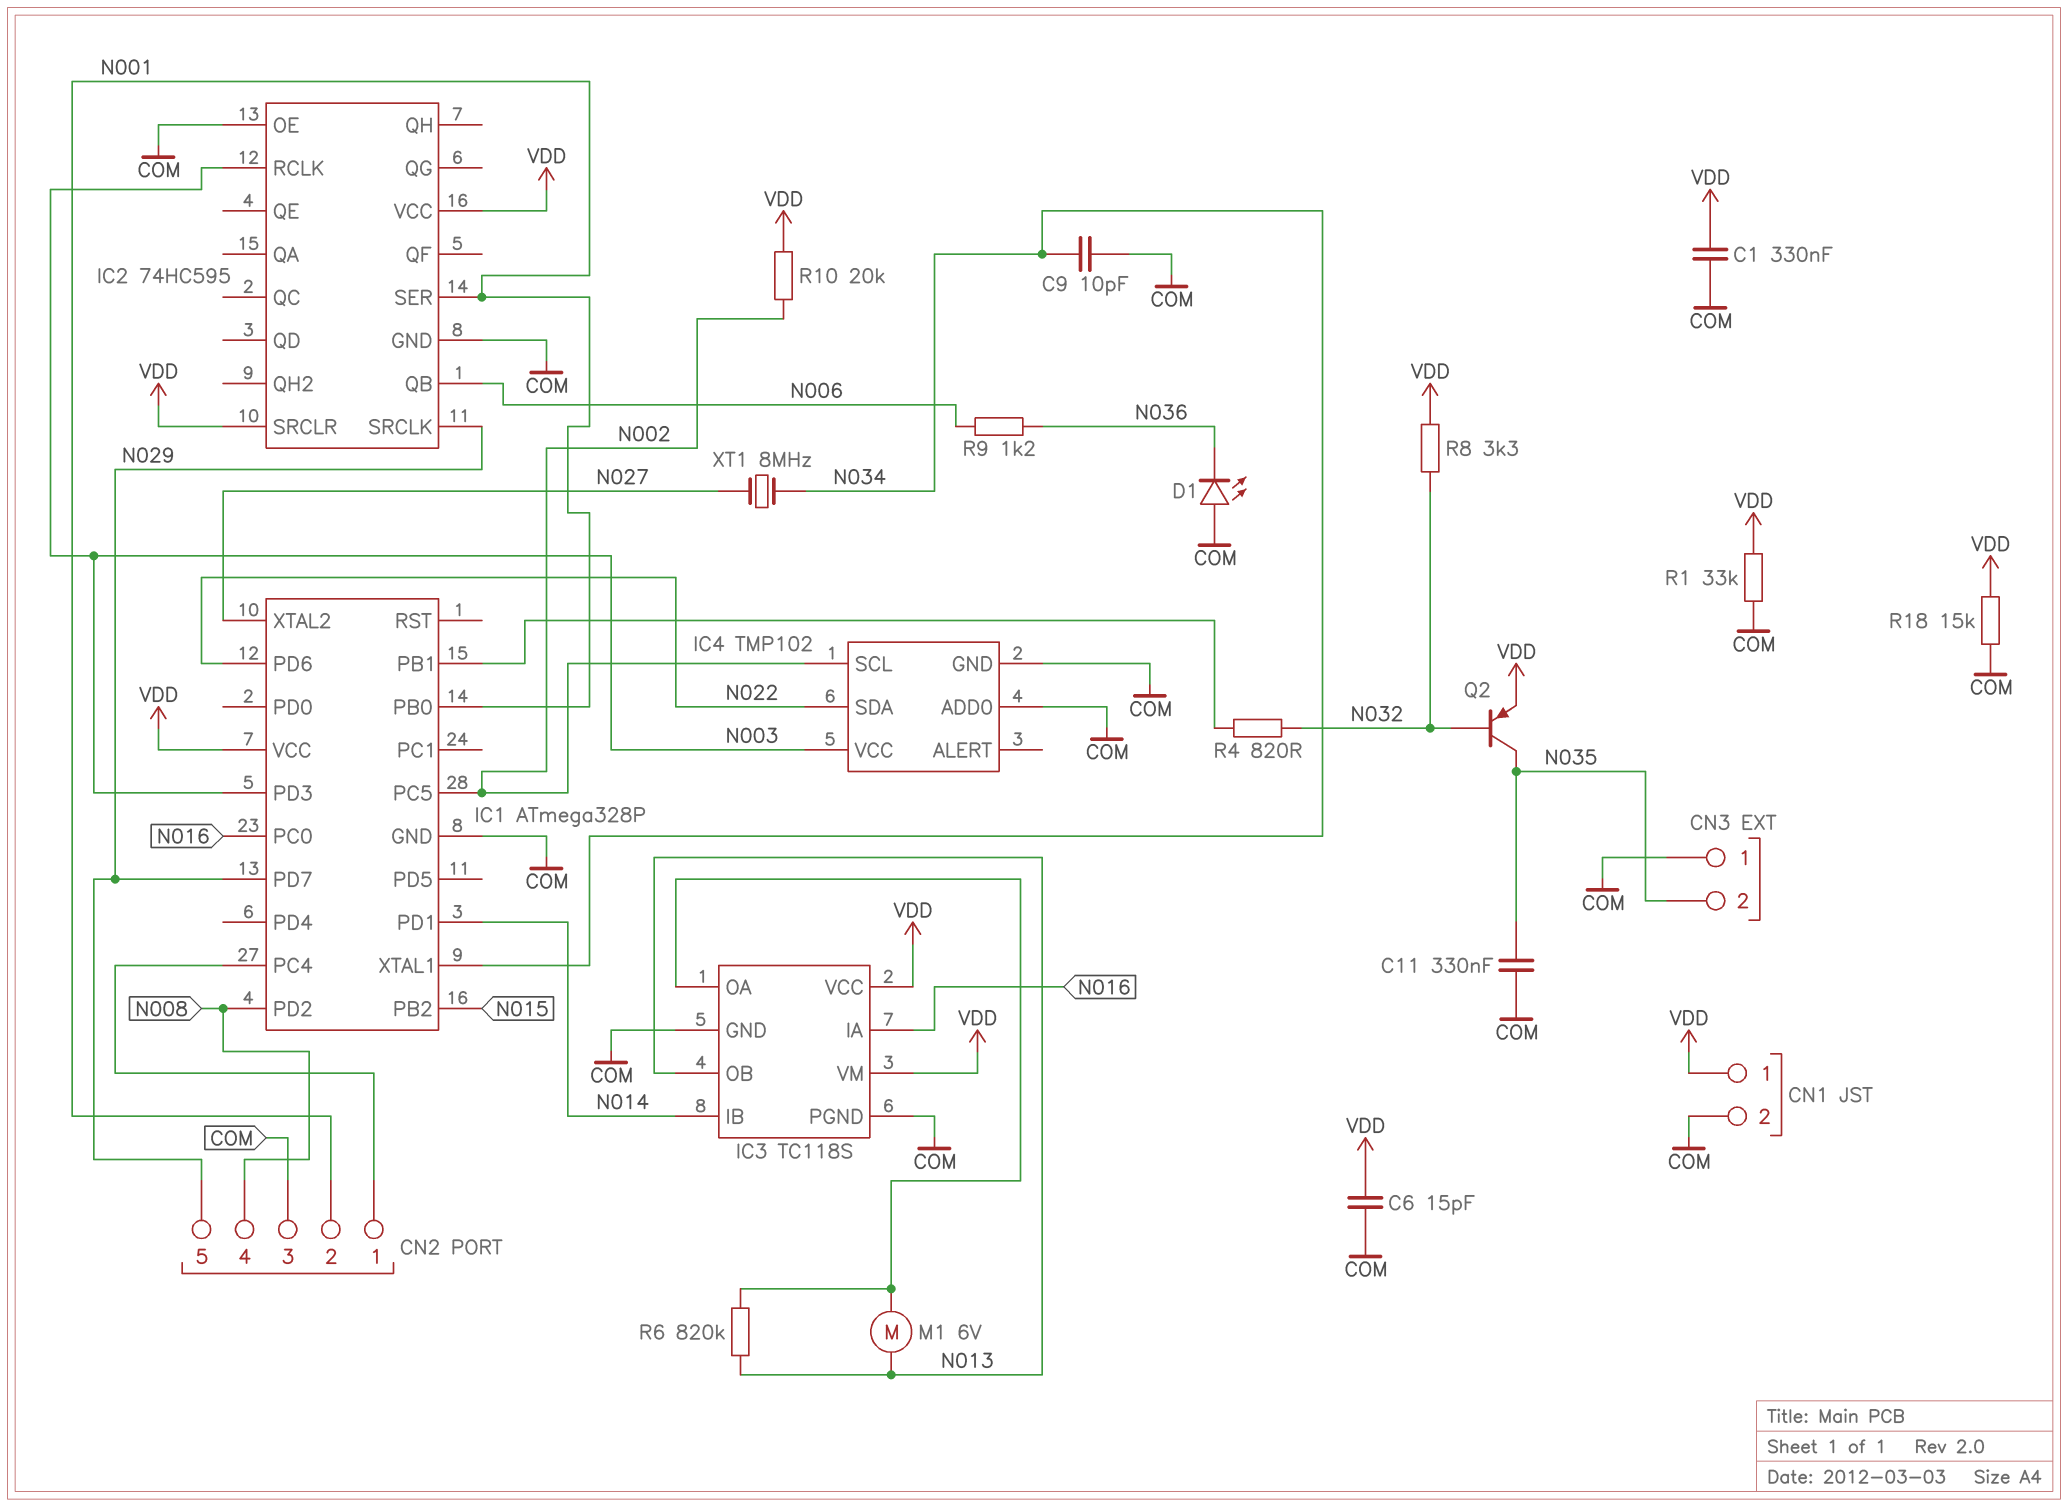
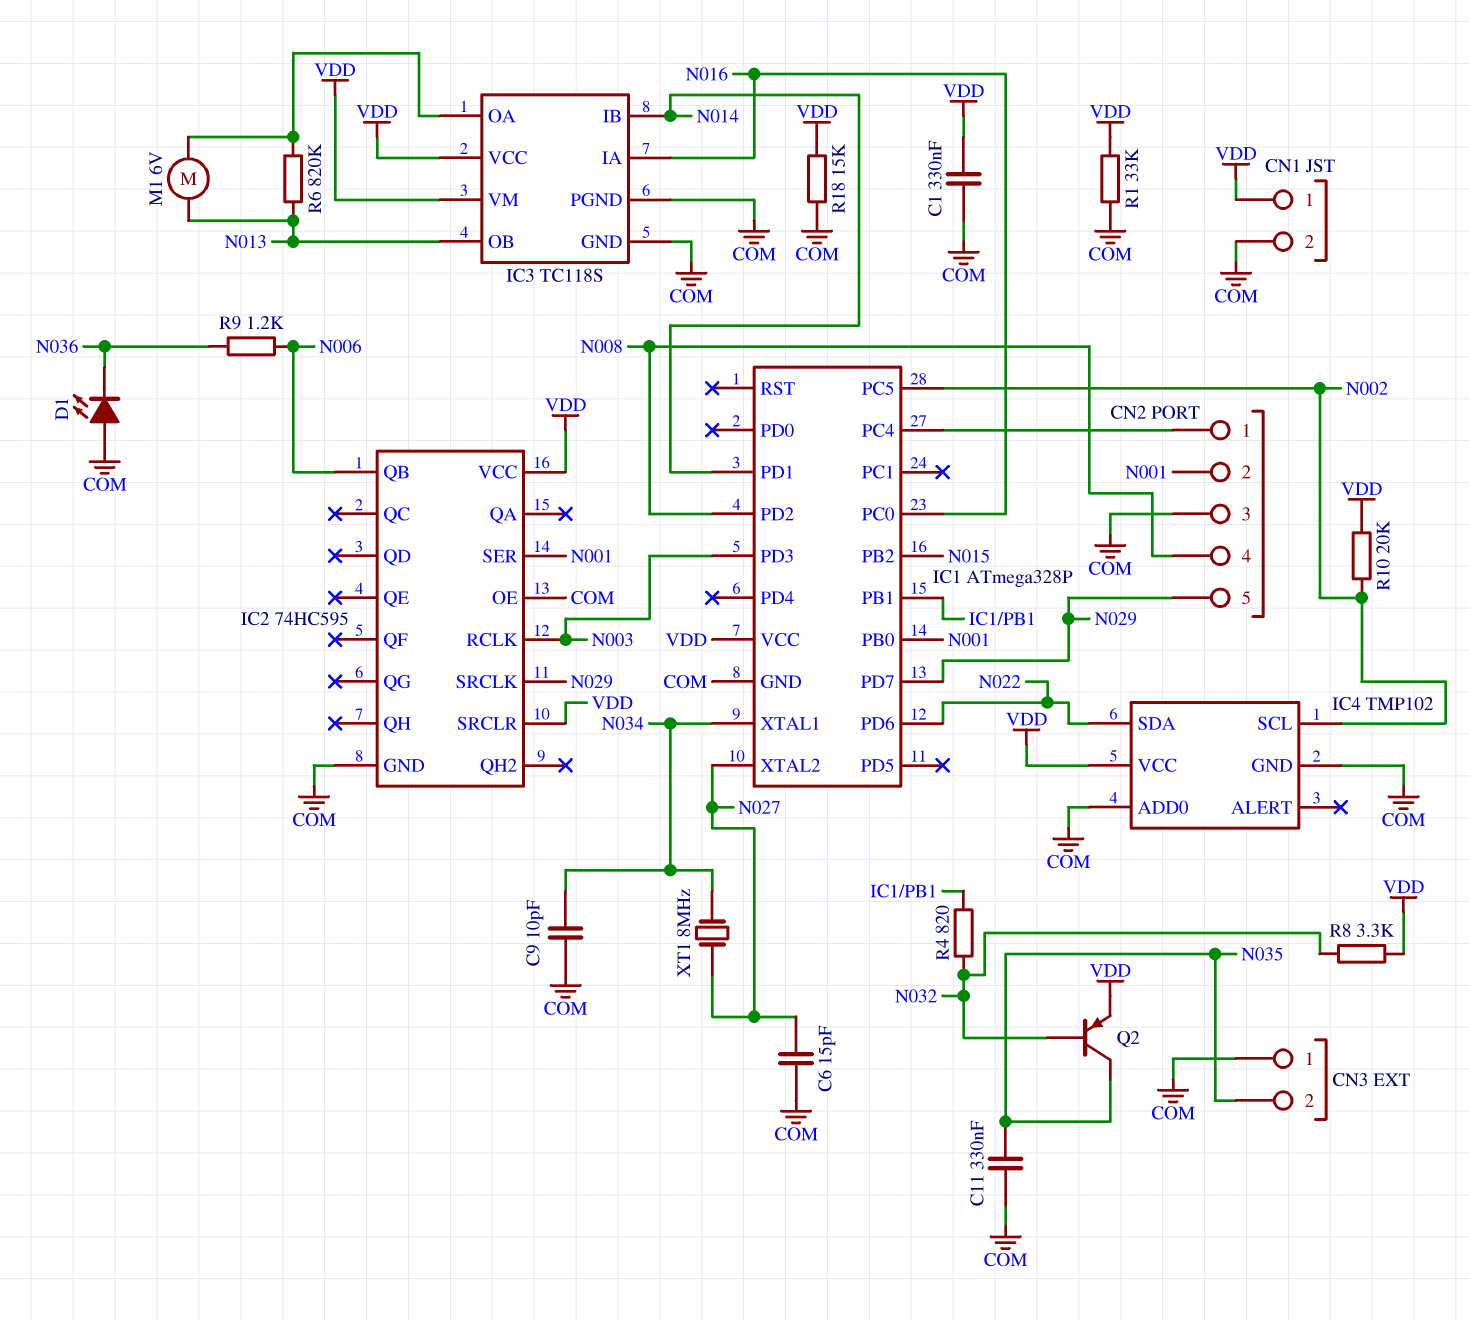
C6: 15pF (COM, VDD) -> 15pF (COM, N027)
IC4 pin VCC: N003 -> VDD

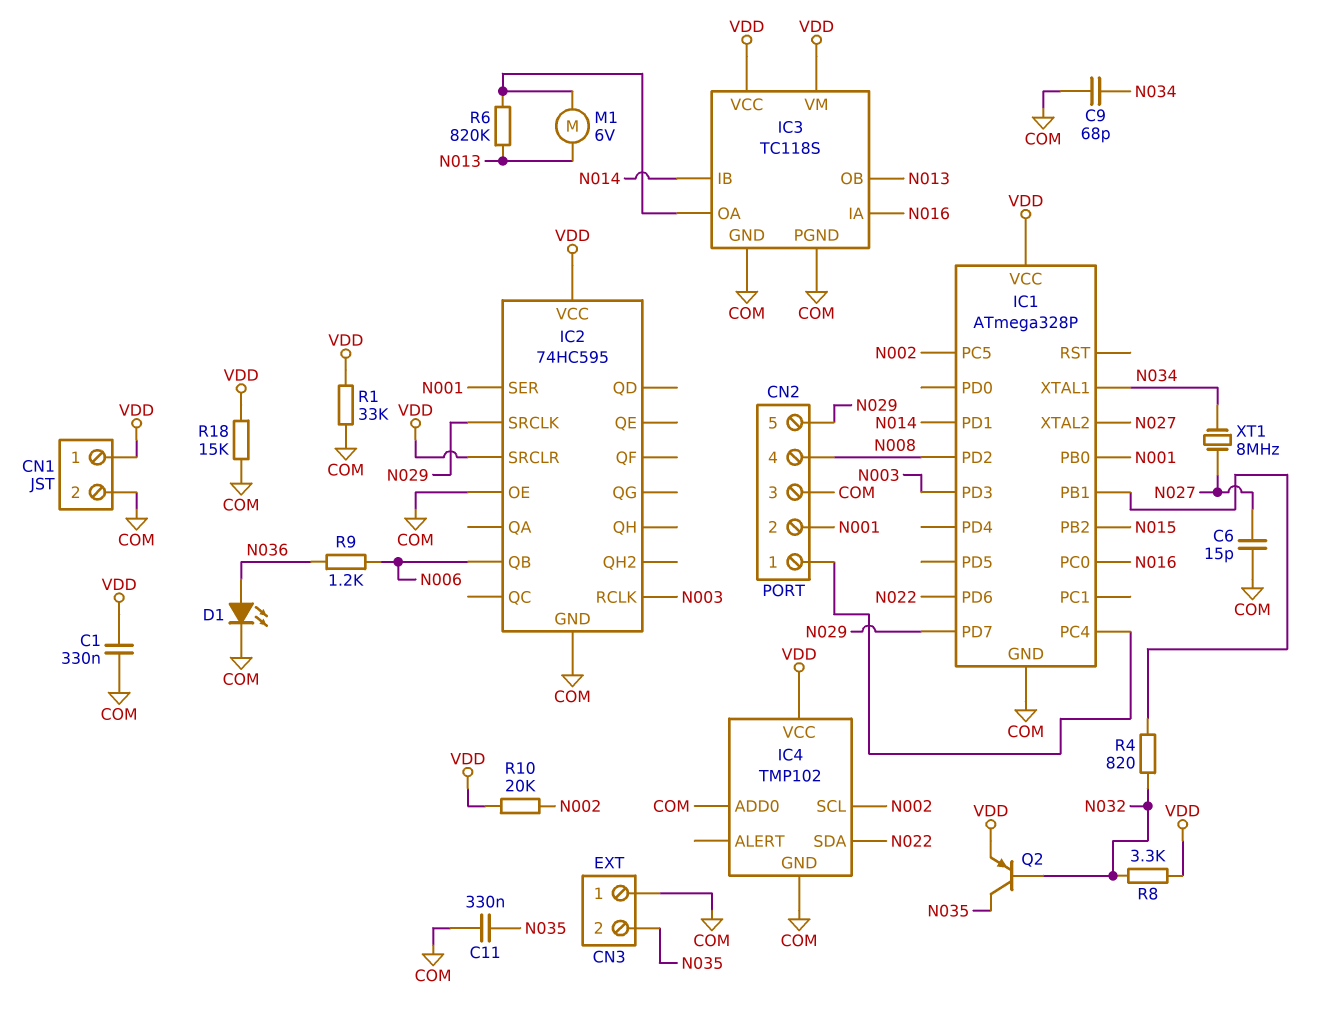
C9: 10pF (COM, N034) -> 68pF (COM, N034)
D1: LED (A COM, K N036) -> LED (A N036, K COM)

